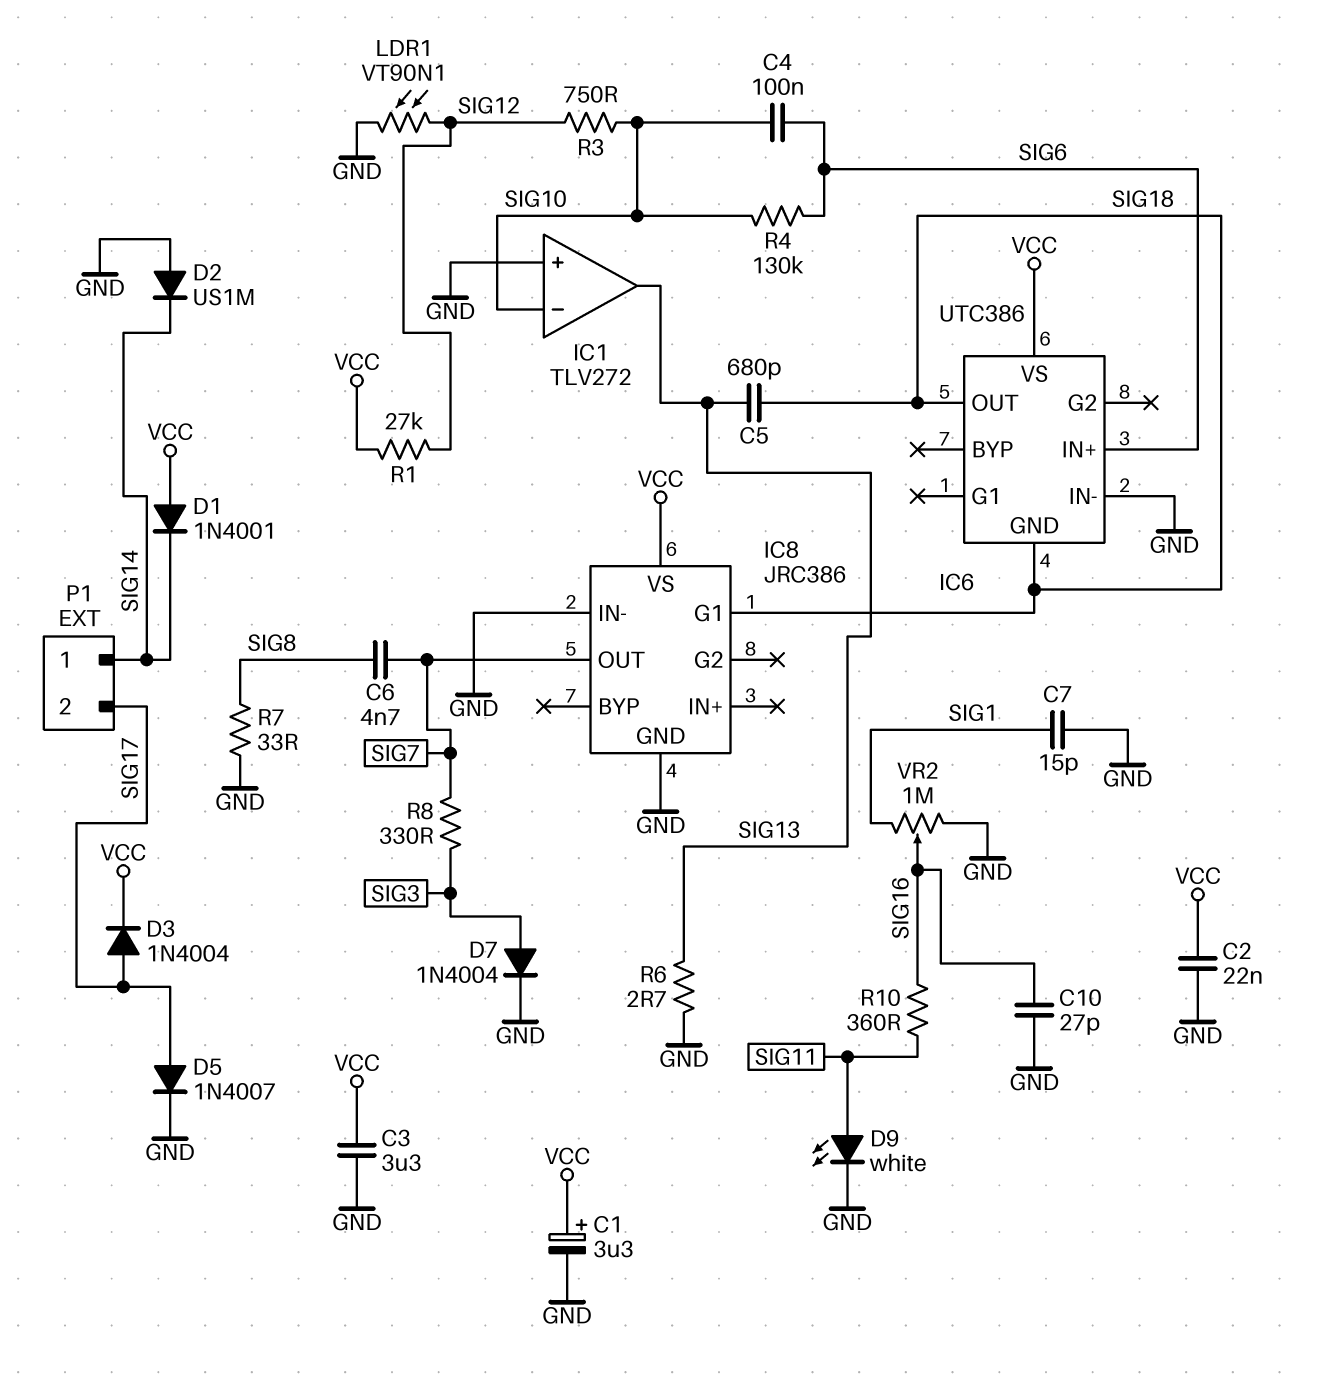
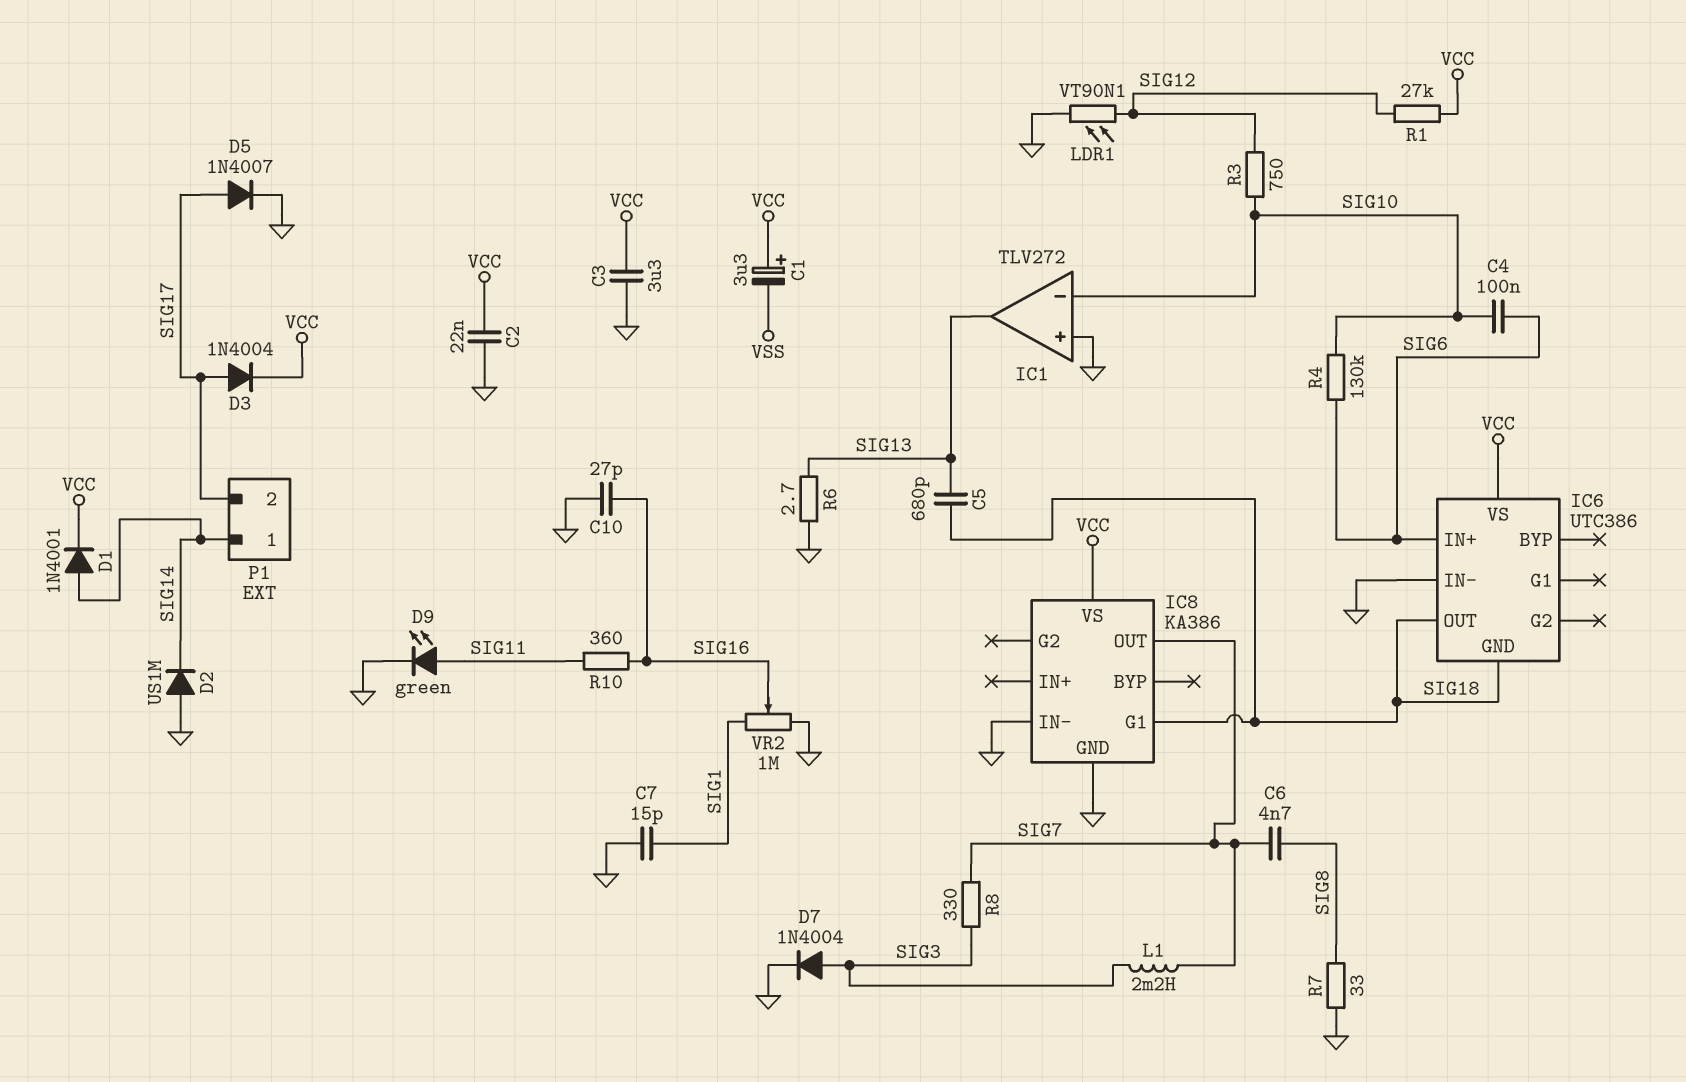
C1: 3.3uF (plus VCC, minus GND) -> 3.3uF (plus VCC, minus VSS)
D1: diode 1N4001 (A VCC, K SIG14) -> diode 1N4001 (A SIG14, K VCC)
D9: LED white (A SIG11, K GND) -> LED green (A SIG11, K GND)
IC8: JRC386 -> KA386
L1: none -> 2.2mH (SIG3, SIG7)

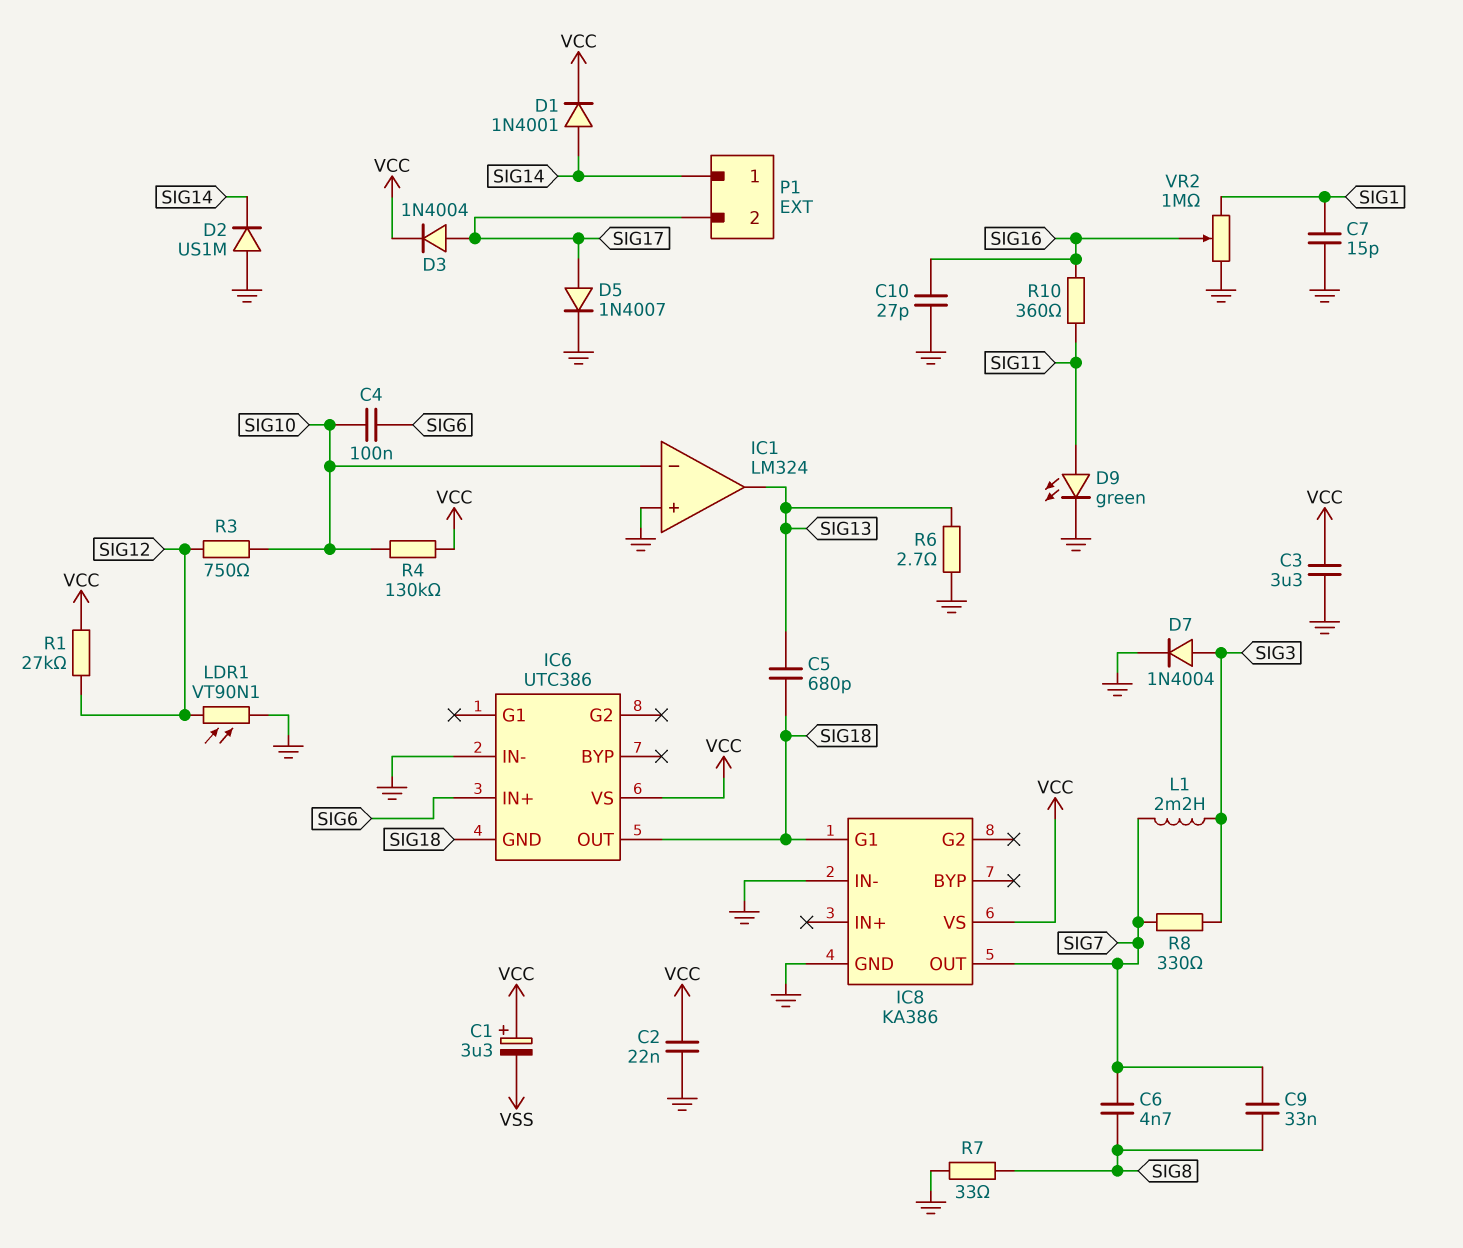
C9: none -> 33nF (SIG7, SIG8)
IC1: TLV272 -> LM324
R4: 130k (SIG6, SIG10) -> 130k (SIG10, VCC)

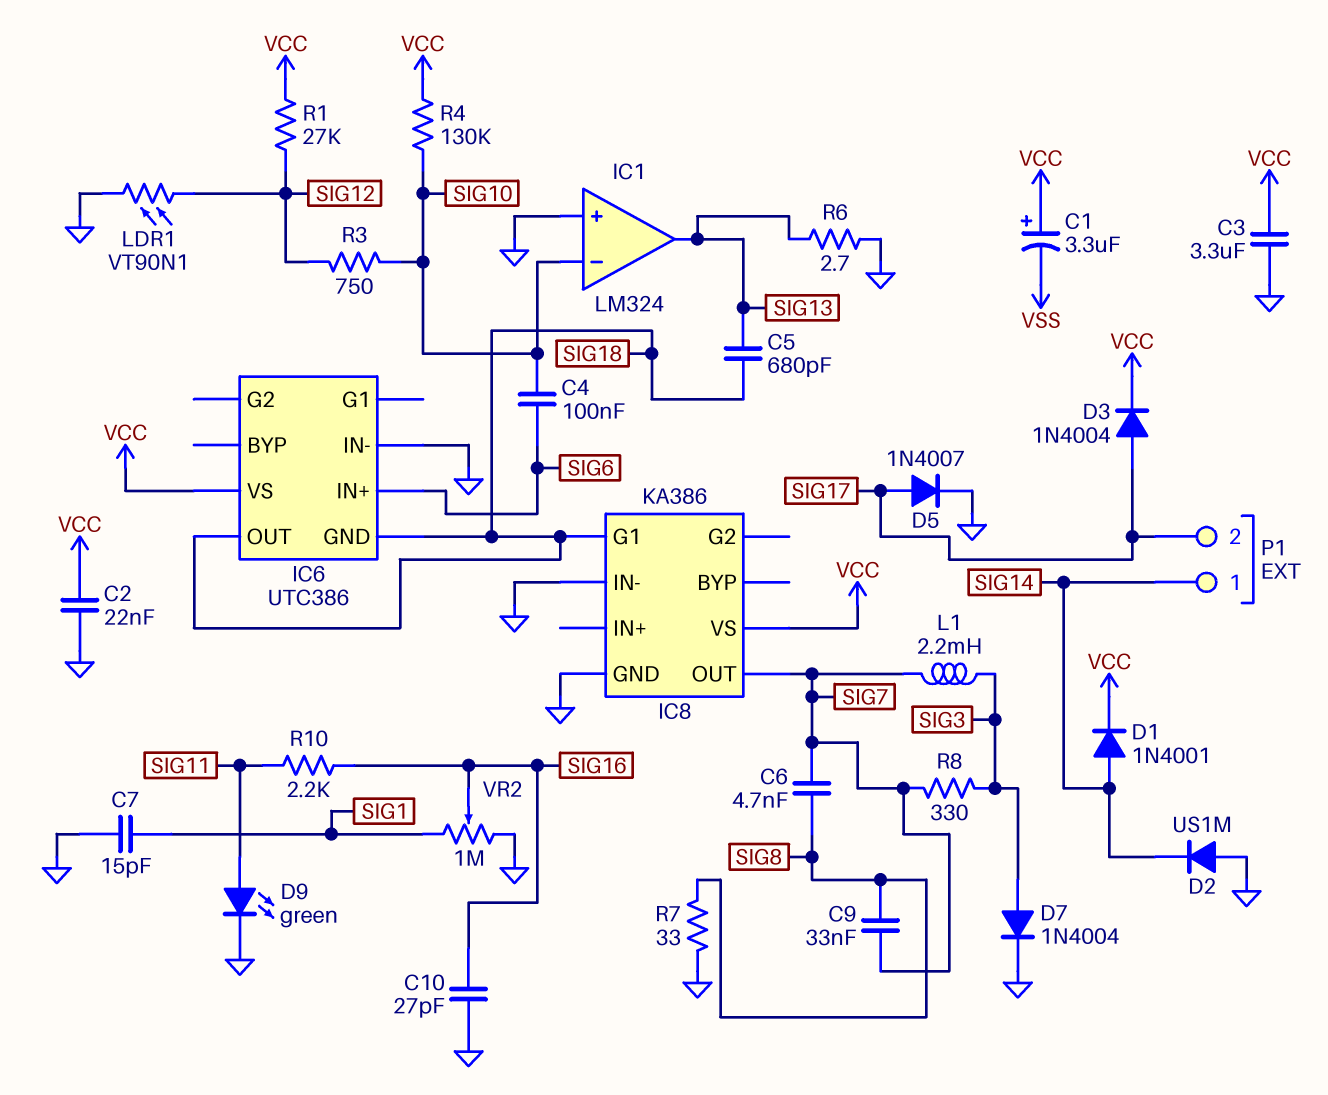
R10: 360 (SIG11, SIG16) -> 2.2k (SIG11, SIG16)

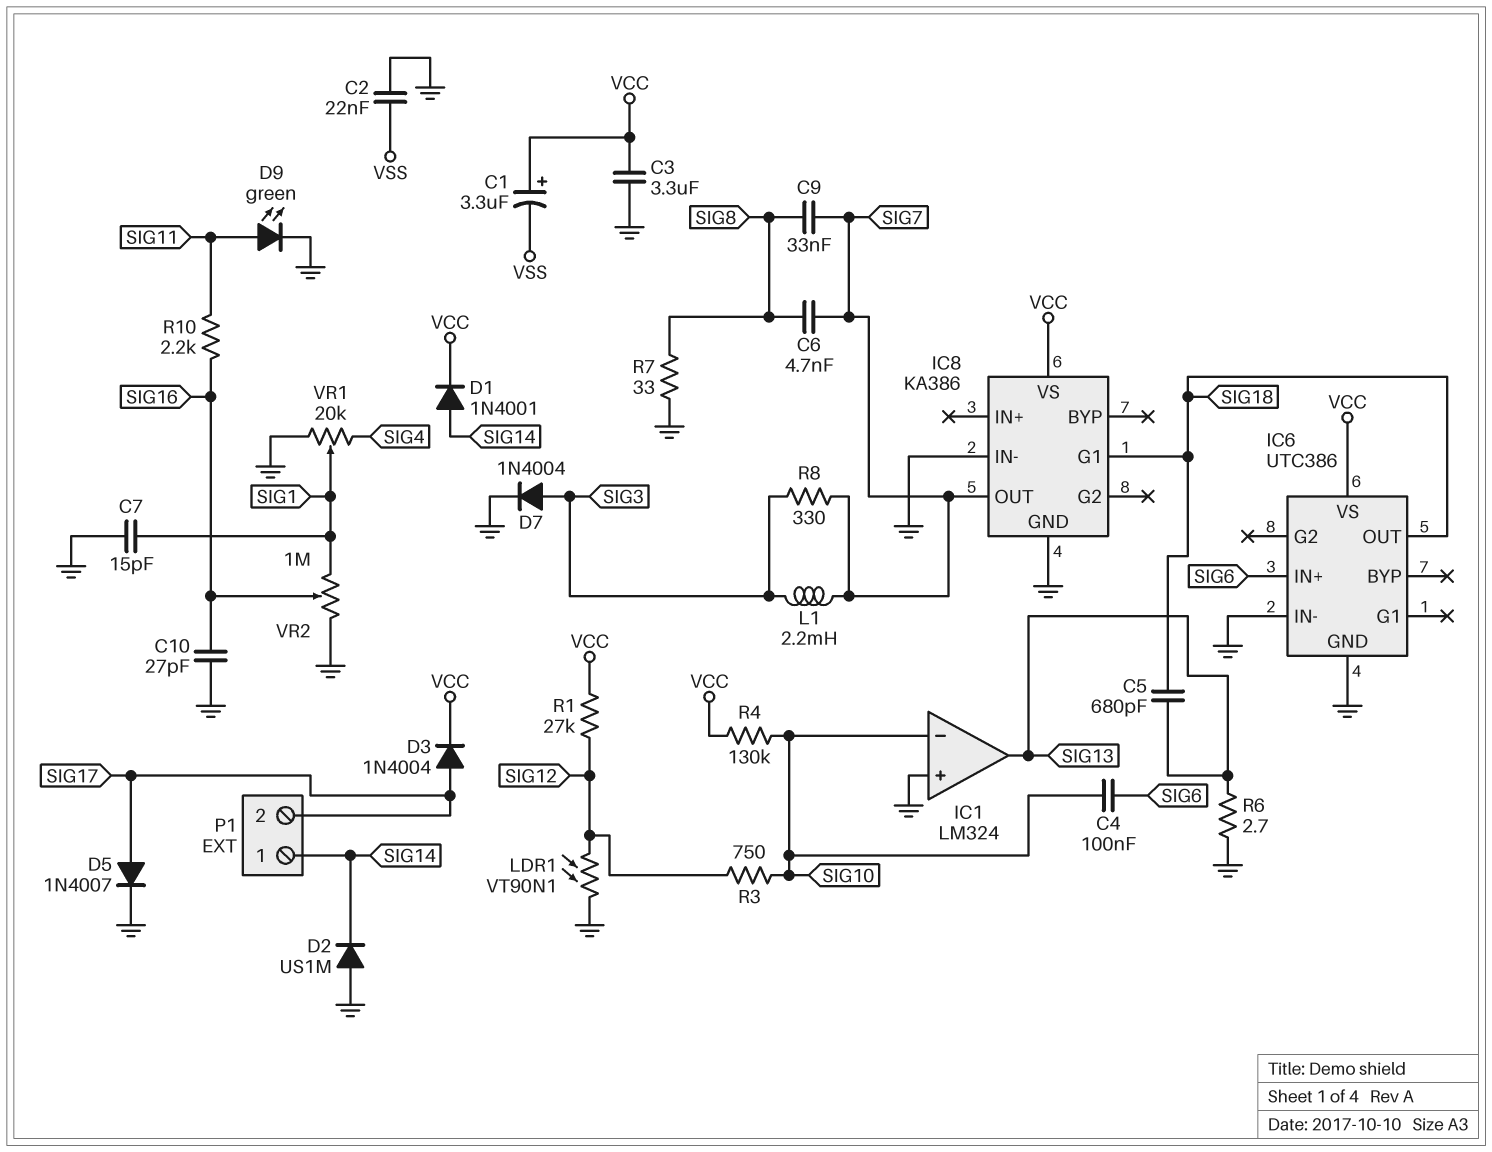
C2: 22nF (GND, VCC) -> 22nF (GND, VSS)
IC6 pin GND: SIG18 -> GND
VR1: none -> 20k (GND, SIG4, wiper SIG1)

